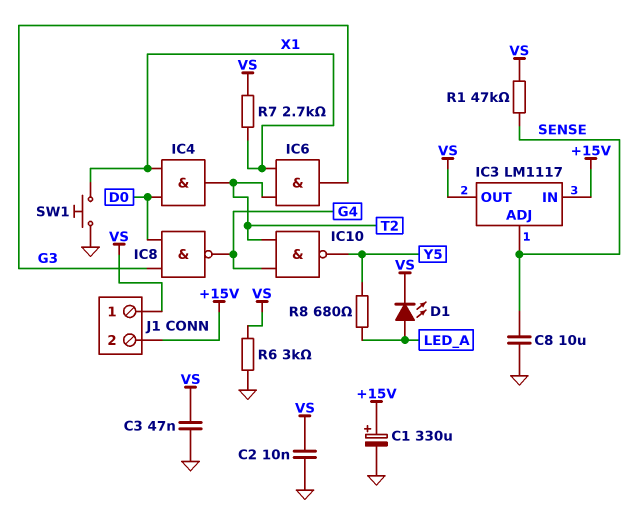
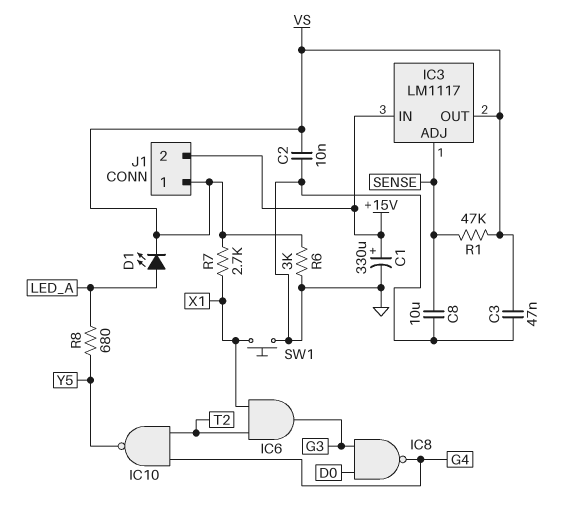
IC4: AND (in D0, in X1, out T2) -> none

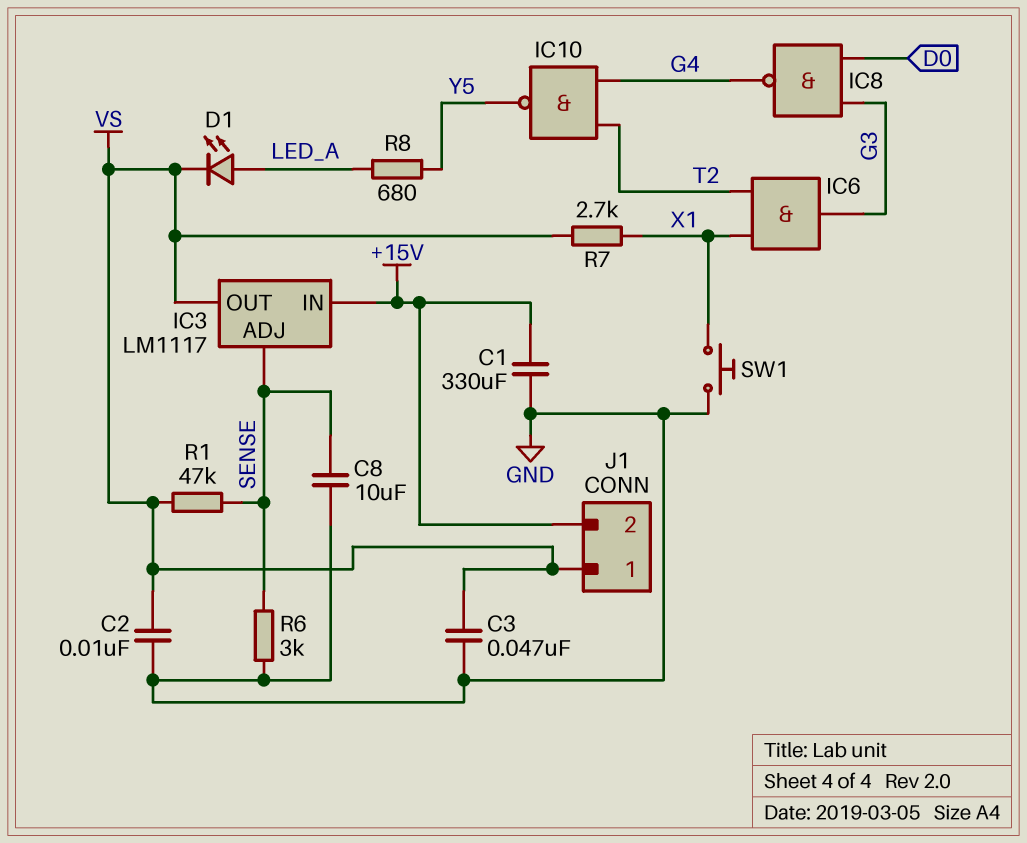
C1: 330uF (plus +15V, minus GND) -> 330uF (+15V, GND)
R6: 3k (GND, VS) -> 3k (GND, SENSE)

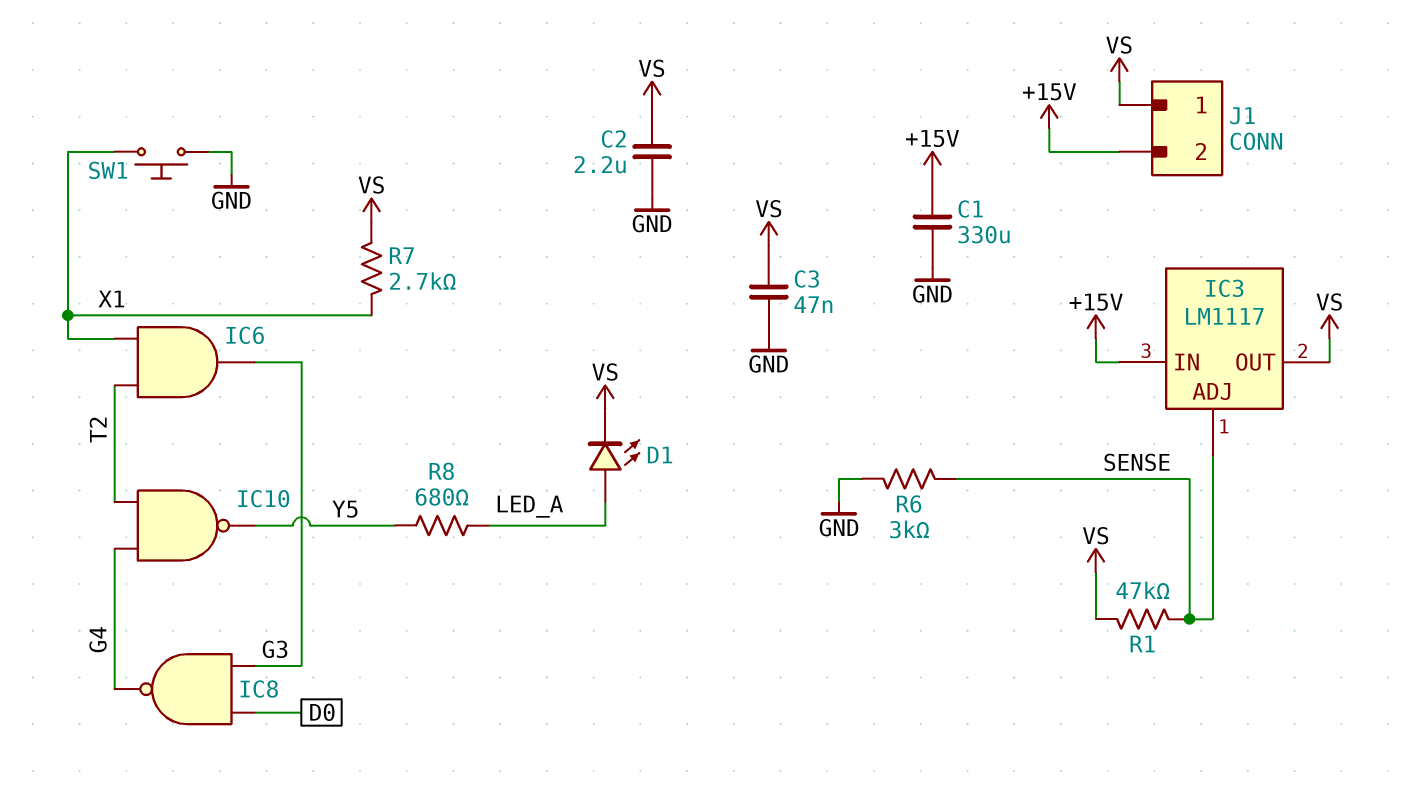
C2: 10nF (GND, VS) -> 2.2uF (GND, VS)
C8: 10uF (GND, SENSE) -> none

